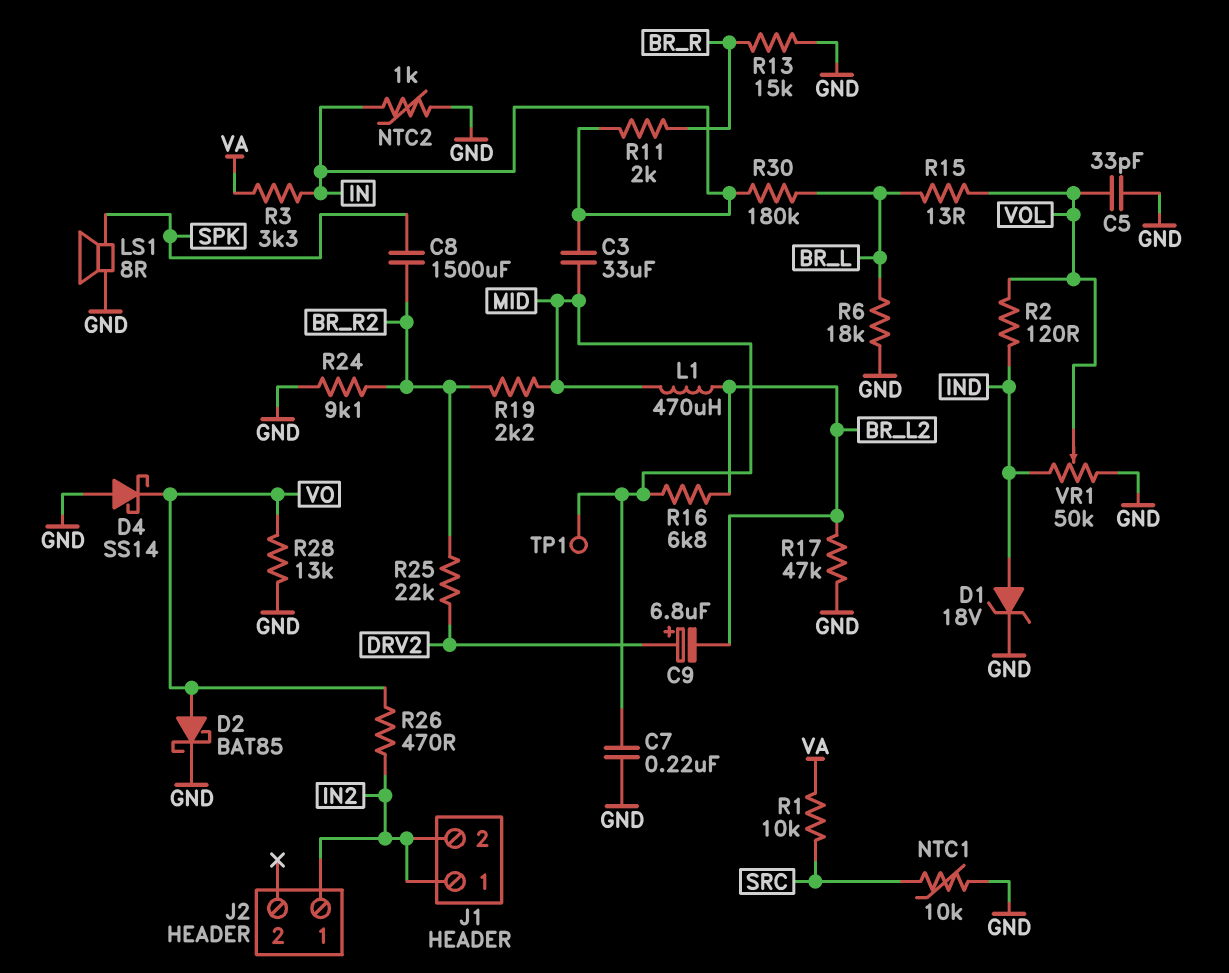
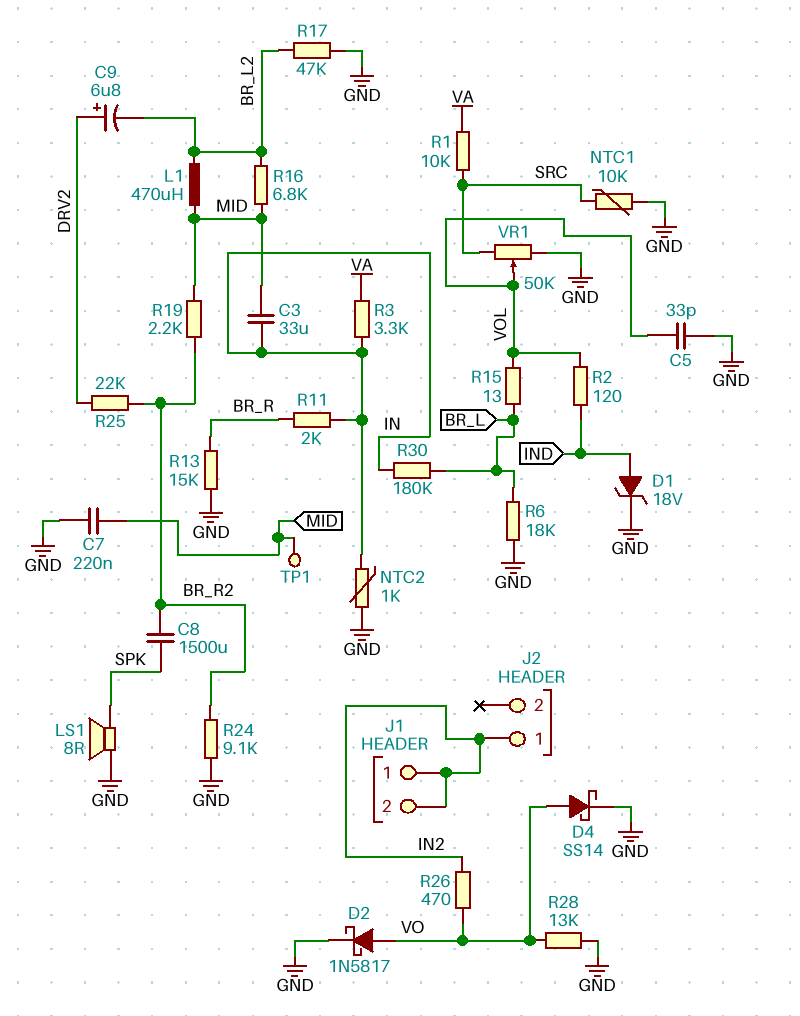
D2: schottky BAT85 (A VO, K GND) -> schottky 1N5817 (A VO, K GND)
D4: schottky SS14 (A GND, K VO) -> schottky SS14 (A VO, K GND)
VR1: 50k (GND, IND, wiper VOL) -> 50k (GND, SRC, wiper VOL)

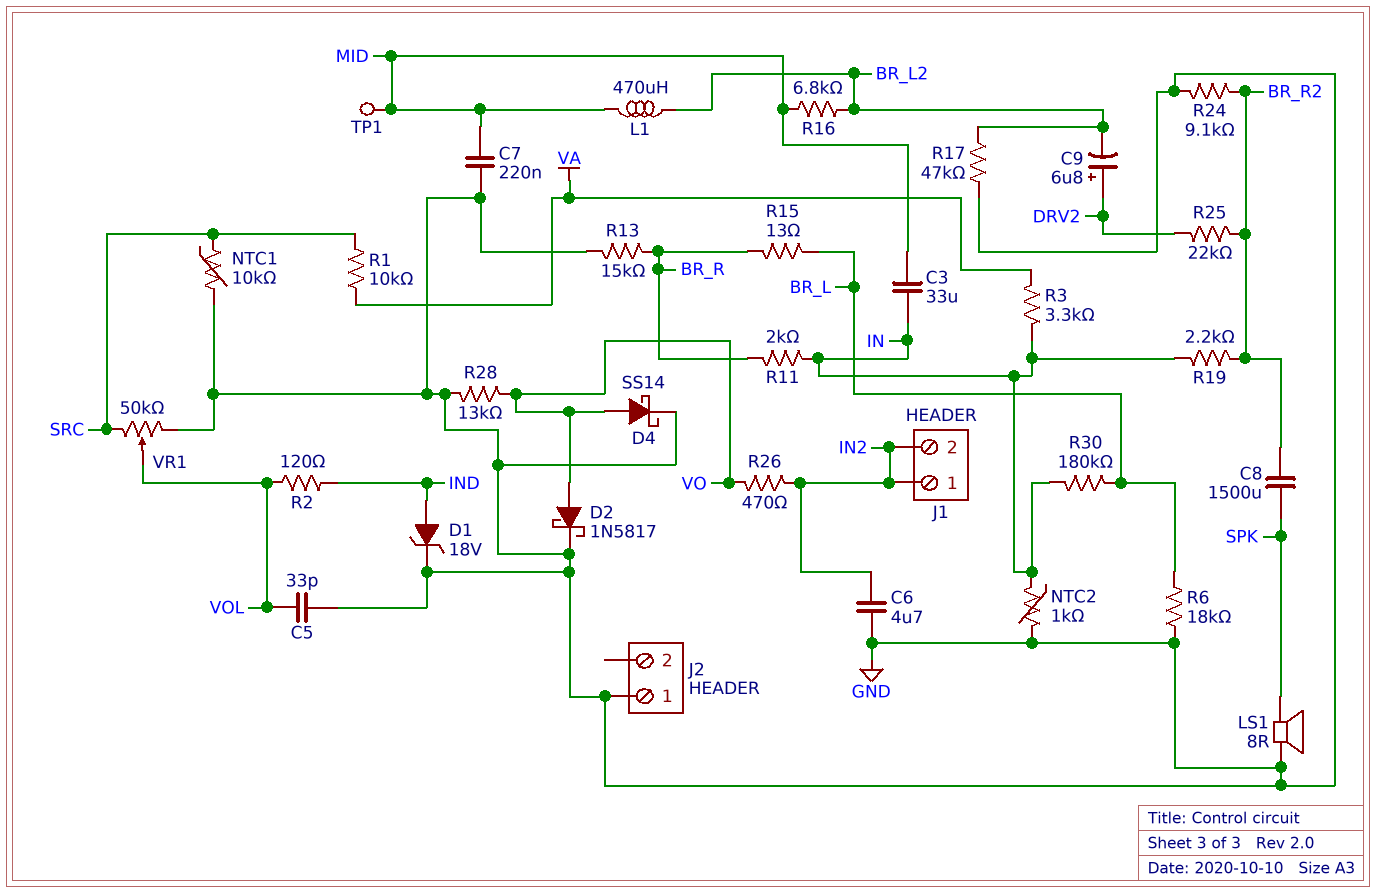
C6: none -> 4.7uF (GND, IN2)
J2 pin 1: IN2 -> GND
R15: 13 (BR_L, VOL) -> 13 (BR_L, BR_R)
R19: 2.2k (BR_R2, MID) -> 2.2k (BR_R2, IN)

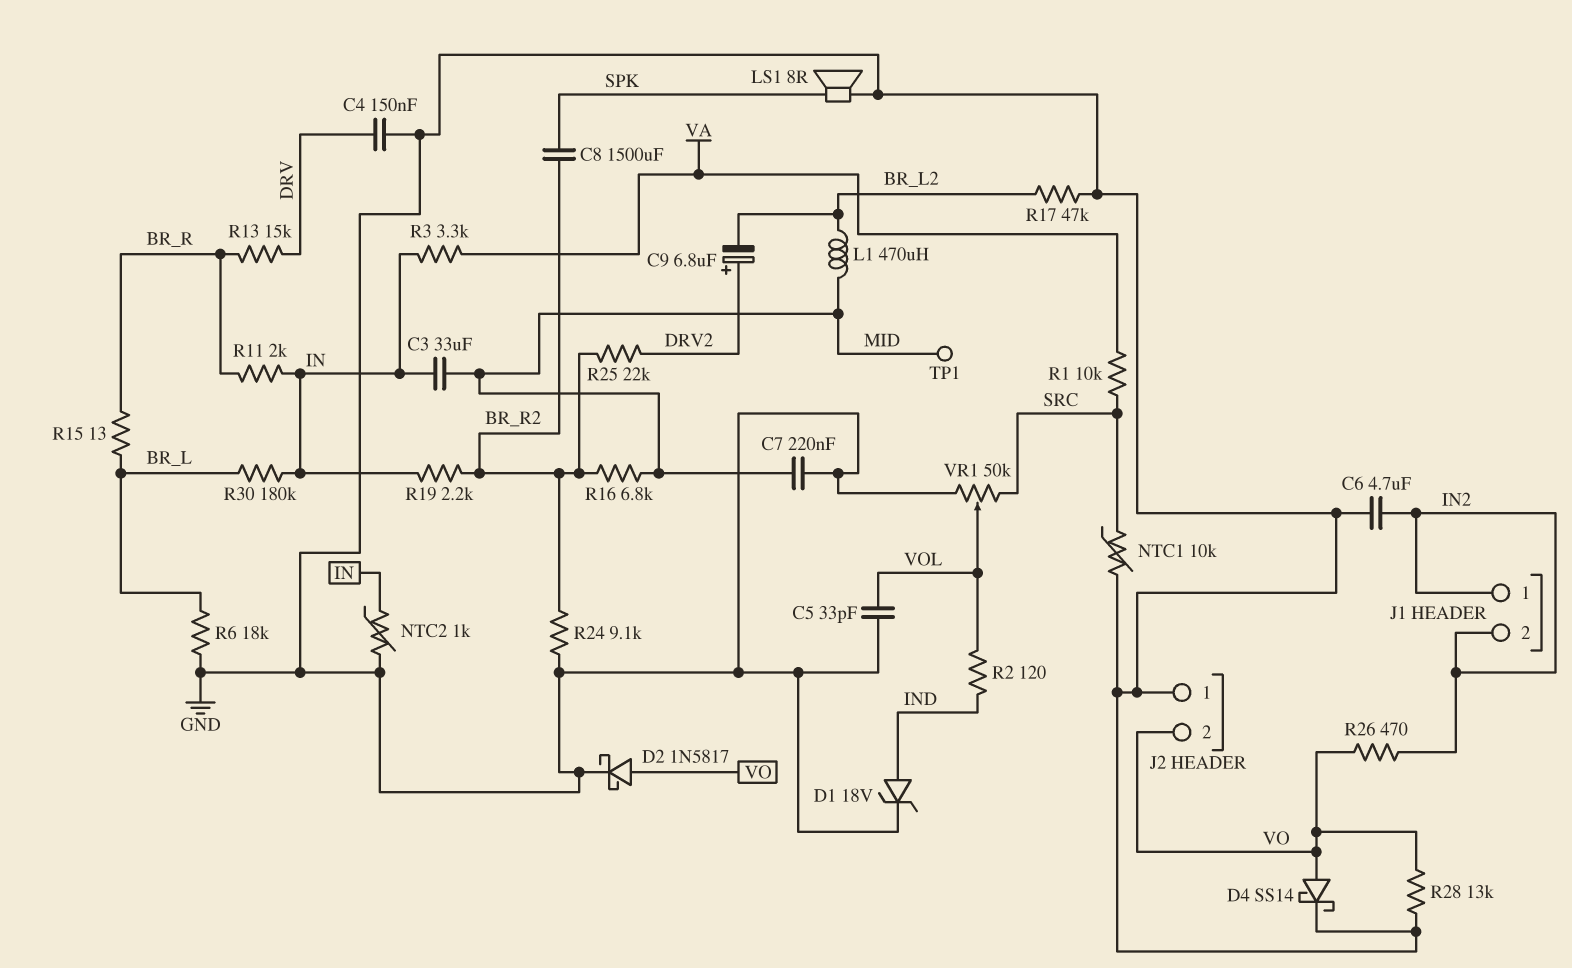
C4: none -> 150nF (DRV, GND)
J2 pin 2: none -> VO
R13: 15k (BR_R, GND) -> 15k (BR_R, DRV)
R16: 6.8k (BR_L2, MID) -> 6.8k (BR_R2, MID)

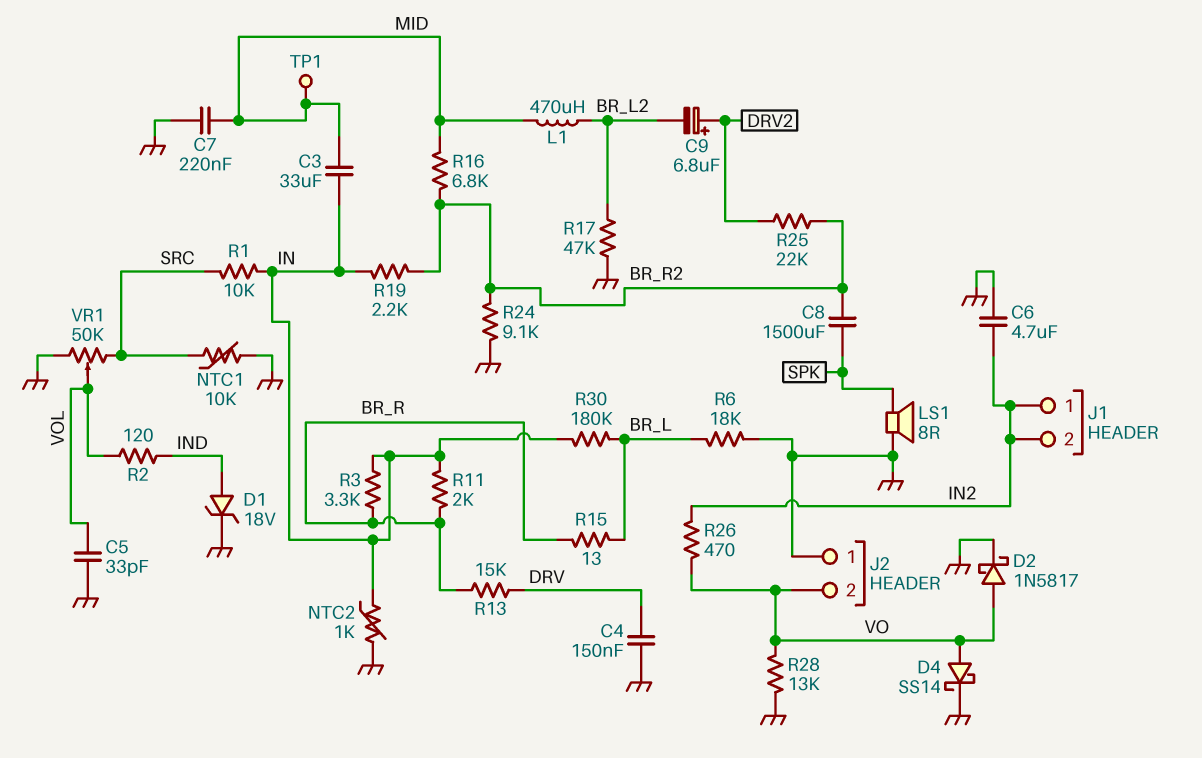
R1: 10k (SRC, VA) -> 10k (IN, SRC)
R3: 3.3k (IN, VA) -> 3.3k (BR_R, IN)

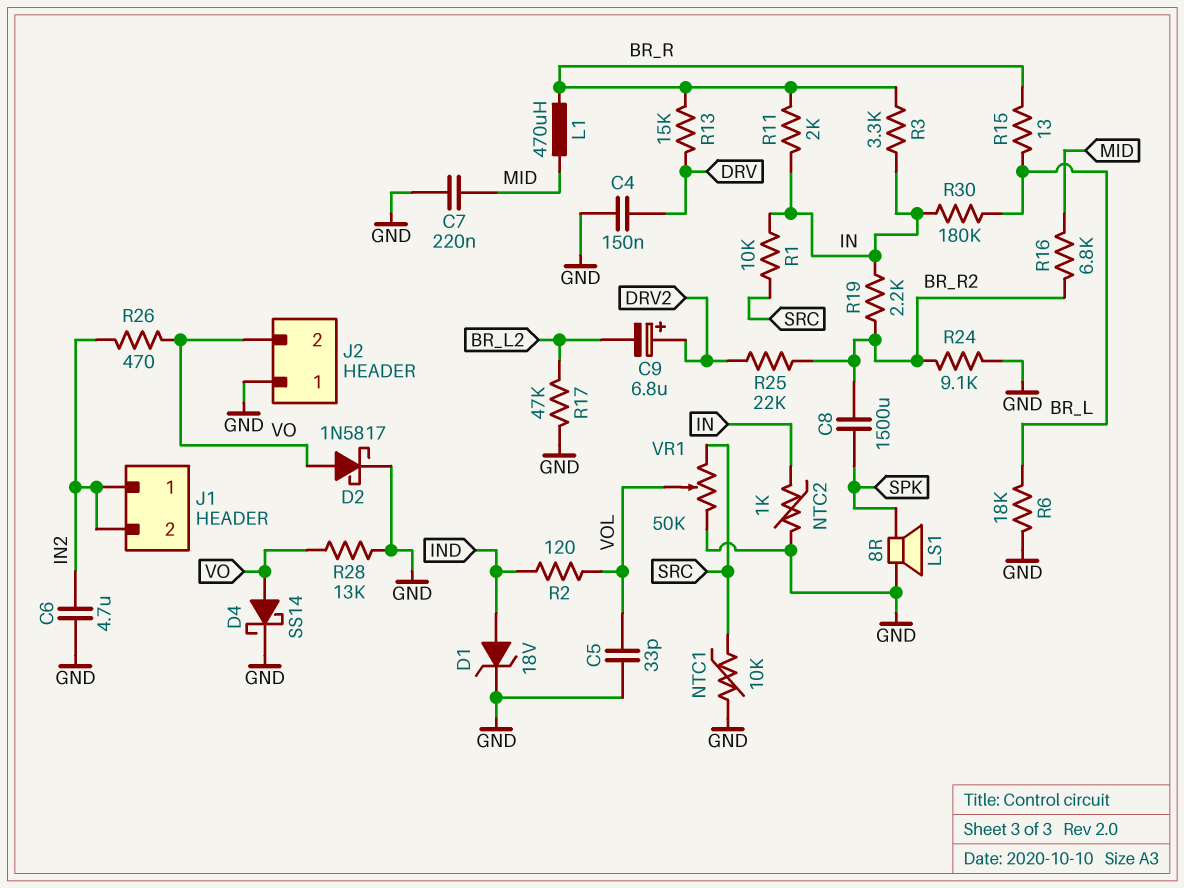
C3: 33uF (IN, MID) -> none
L1: 470uH (BR_L2, MID) -> 470uH (BR_R, MID)
TP1: test point (MID) -> none

